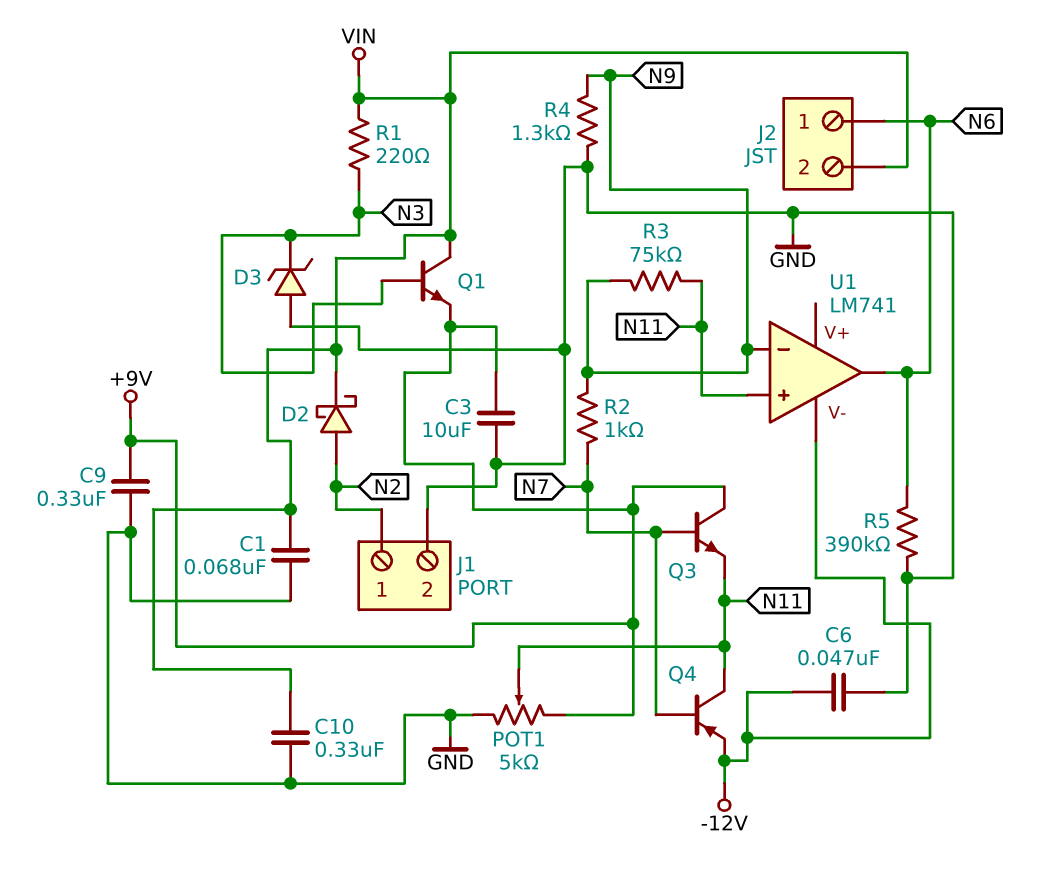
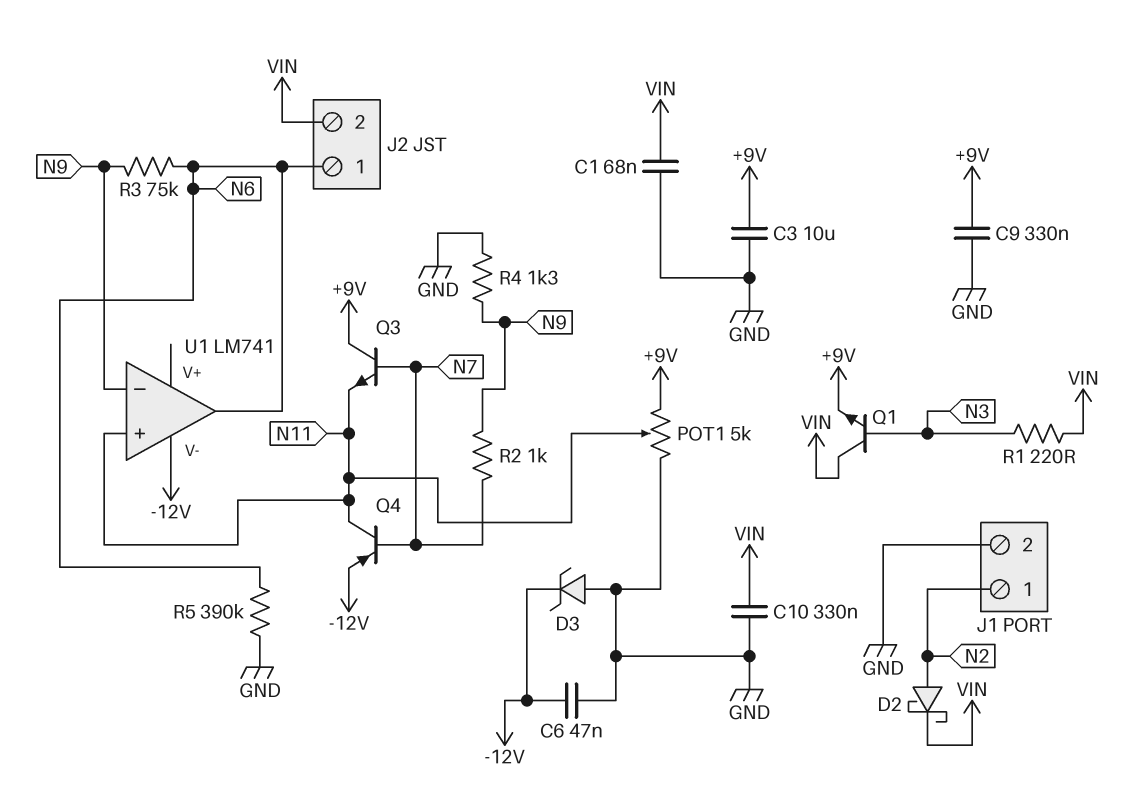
D3: zener (A GND, K N3) -> zener (A GND, K -12V)
R3: 75k (N9, N11) -> 75k (N6, N9)

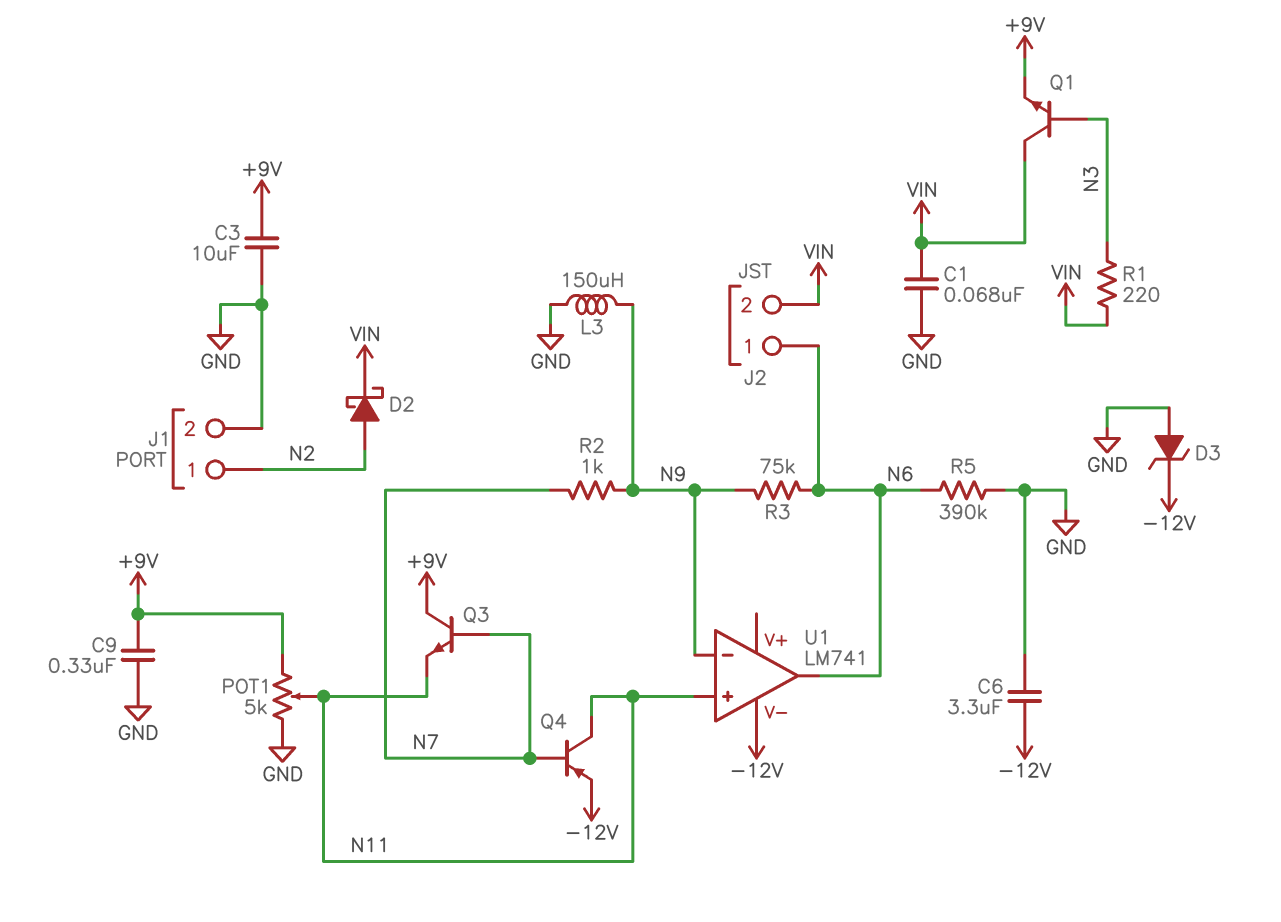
C6: 47nF (-12V, GND) -> 3.3uF (-12V, GND)
C10: 330nF (GND, VIN) -> none
L3: none -> 150uH (GND, N9)
R4: 1.3k (GND, N9) -> none

